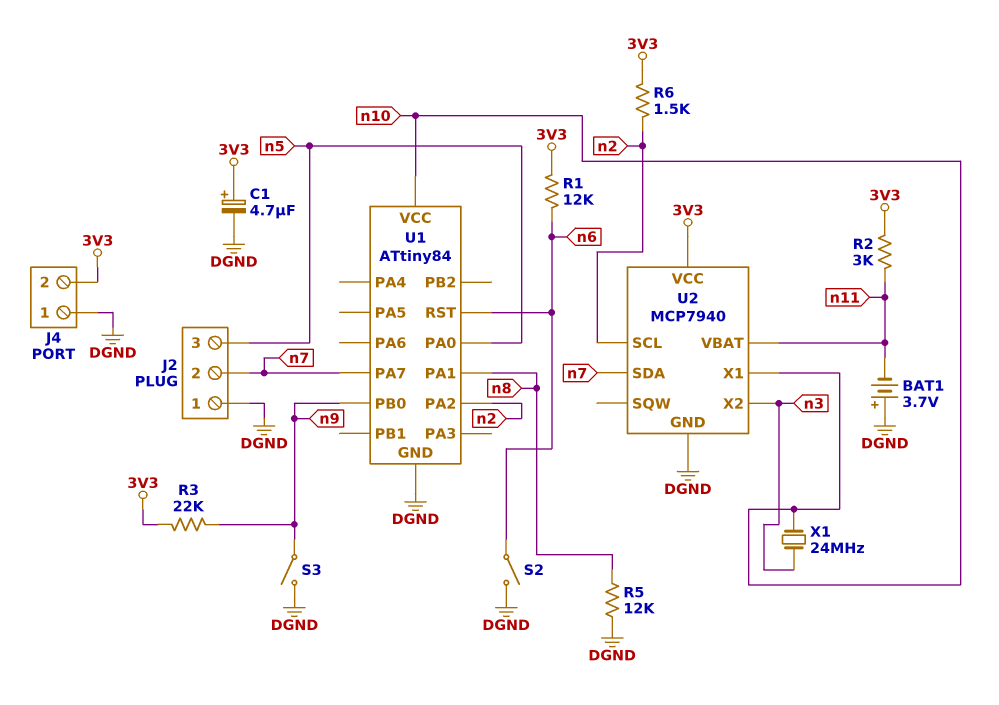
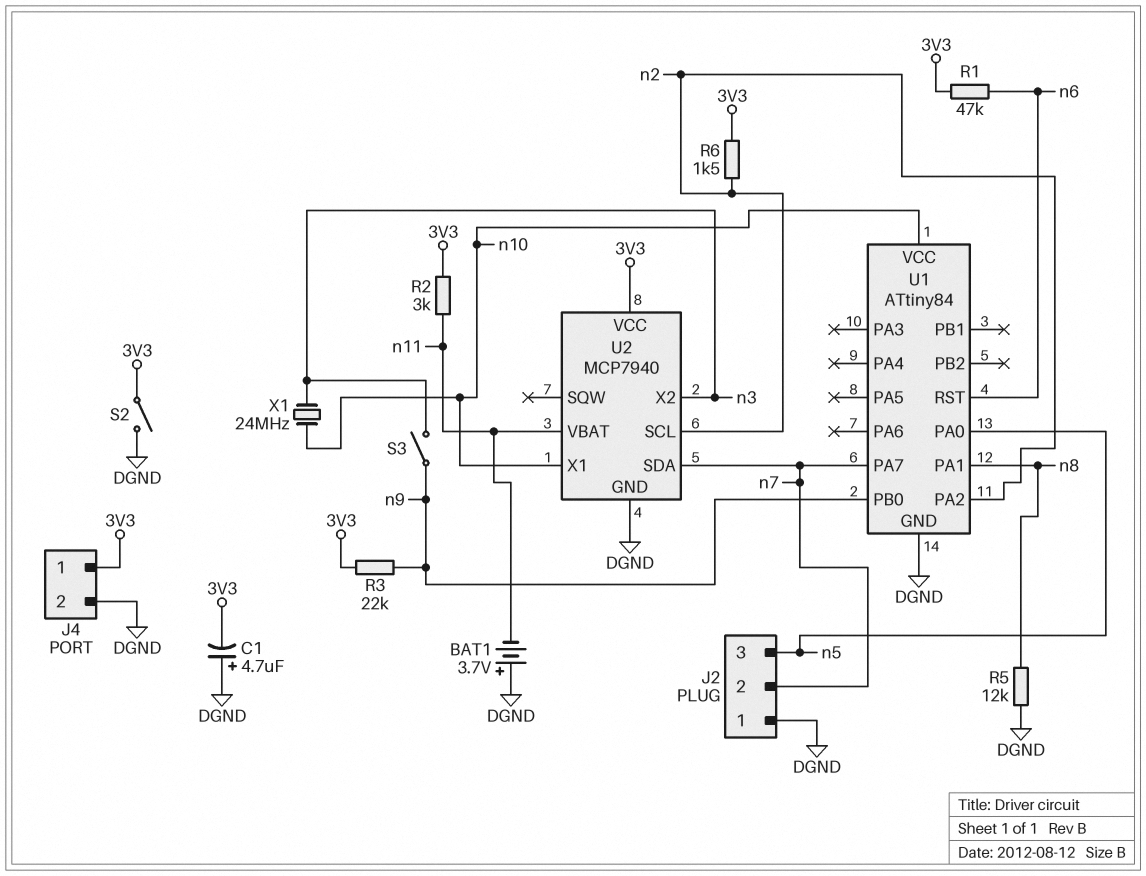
C1: 4.7uF (plus 3V3, minus DGND) -> 4.7uF (plus DGND, minus 3V3)
J4 pin 1: DGND -> 3V3
J4 pin 2: 3V3 -> DGND
R1: 12k (3V3, n6) -> 47k (3V3, n6)
S2: switch (DGND, n6) -> switch (3V3, DGND)
S3: switch (DGND, n9) -> switch (n3, n9)

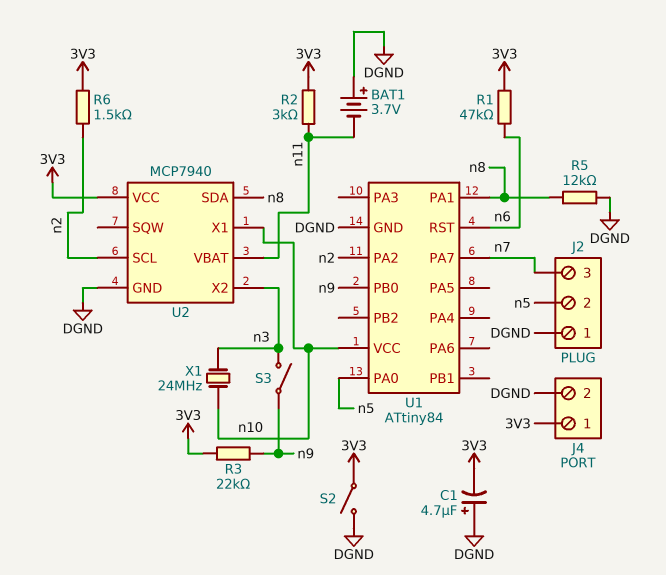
J2 pin 2: n7 -> n5
J2 pin 3: n5 -> n7
U2 pin SDA: n7 -> n8

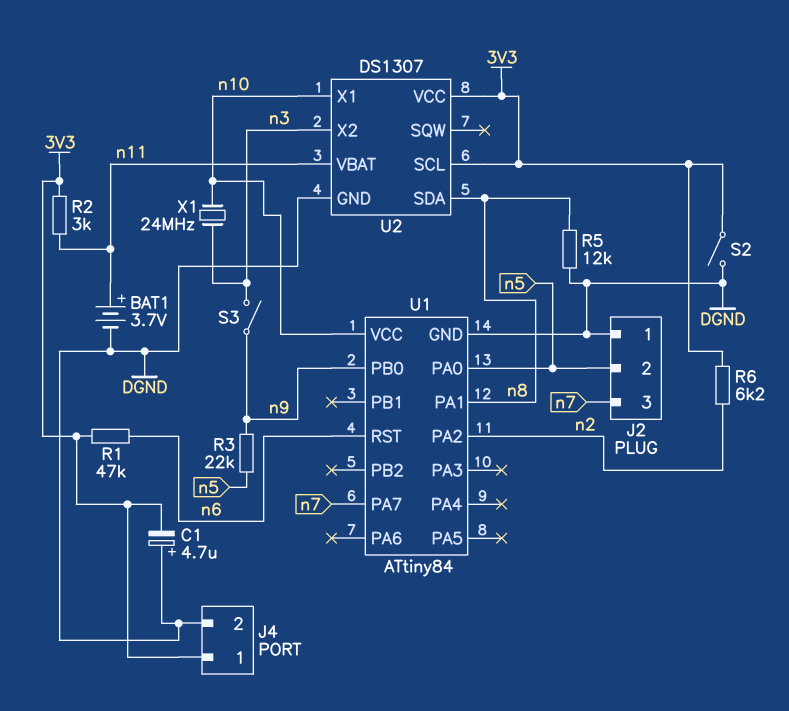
BAT1: 3.7V (plus DGND, minus n11) -> 3.7V (plus n11, minus DGND)
R3: 22k (3V3, n9) -> 22k (n5, n9)
R6: 1.5k (3V3, n2) -> 6.2k (3V3, n2)
U2: MCP7940 -> DS1307
U2 pin SCL: n2 -> 3V3

